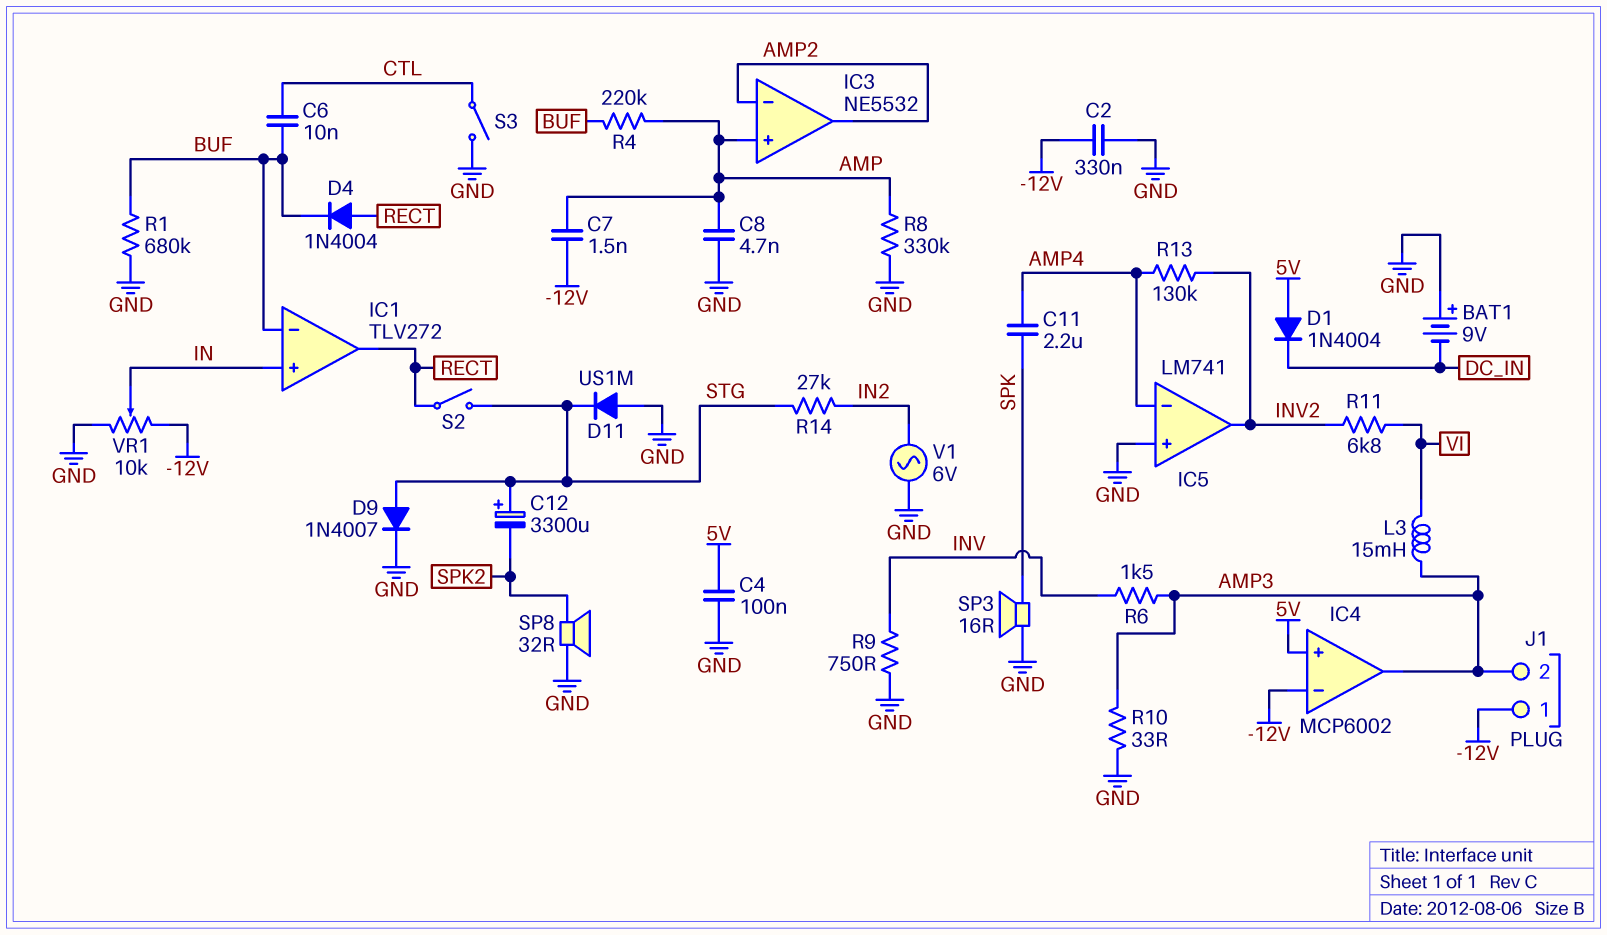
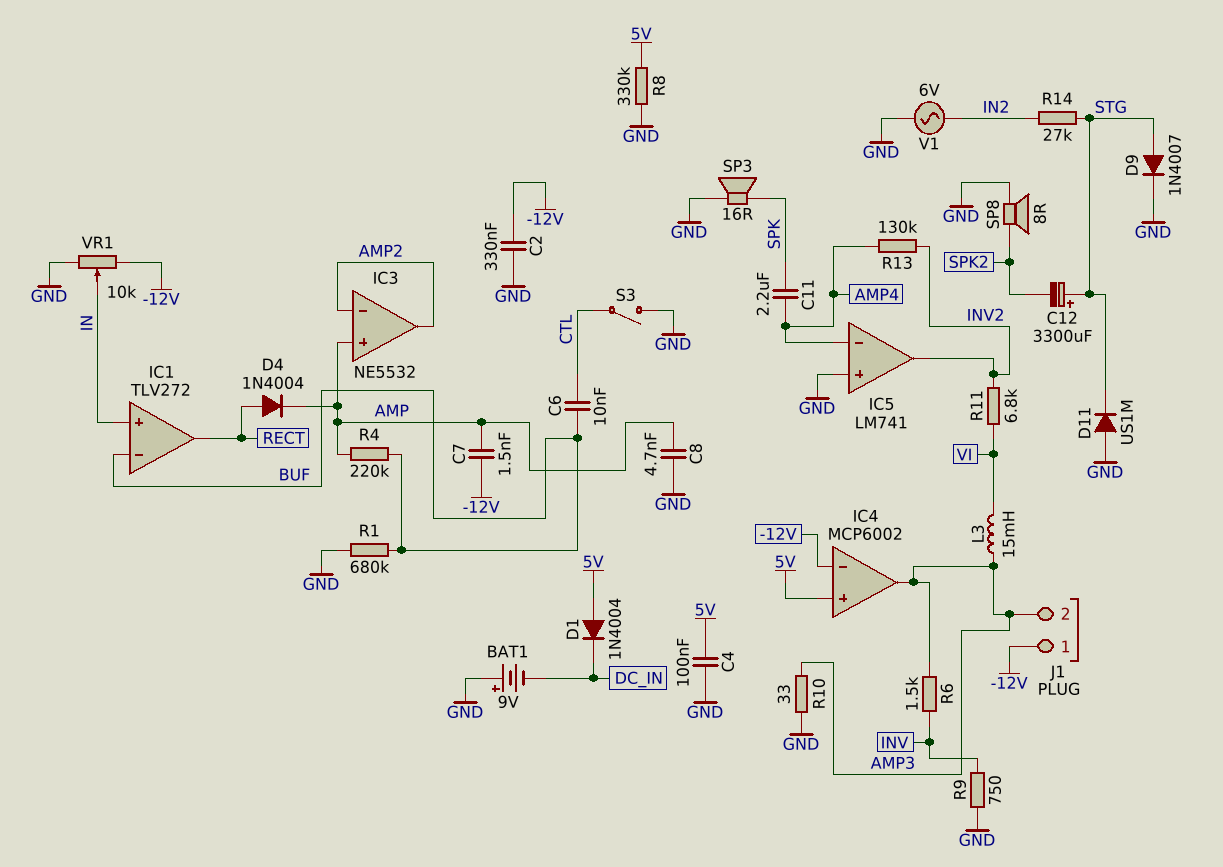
D4: diode 1N4004 (A RECT, K BUF) -> diode 1N4004 (A RECT, K AMP)
R8: 330k (AMP, GND) -> 330k (5V, GND)
S2: switch (RECT, STG) -> none
SP8: speaker 32R (GND, SPK2) -> speaker 8R (GND, SPK2)

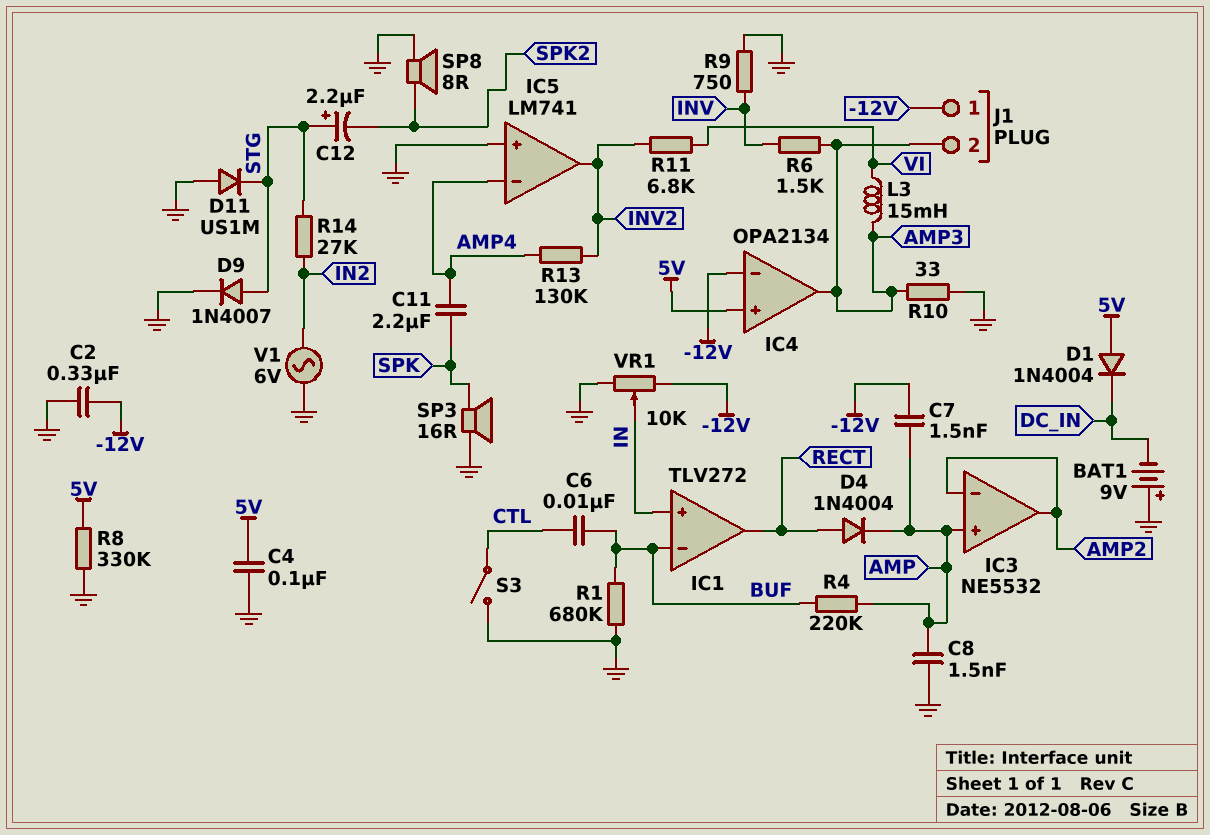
C8: 4.7nF (AMP, GND) -> 1.5nF (AMP, GND)
C12: 3300uF (plus STG, minus SPK2) -> 2.2uF (plus STG, minus SPK2)
IC4: MCP6002 -> OPA2134

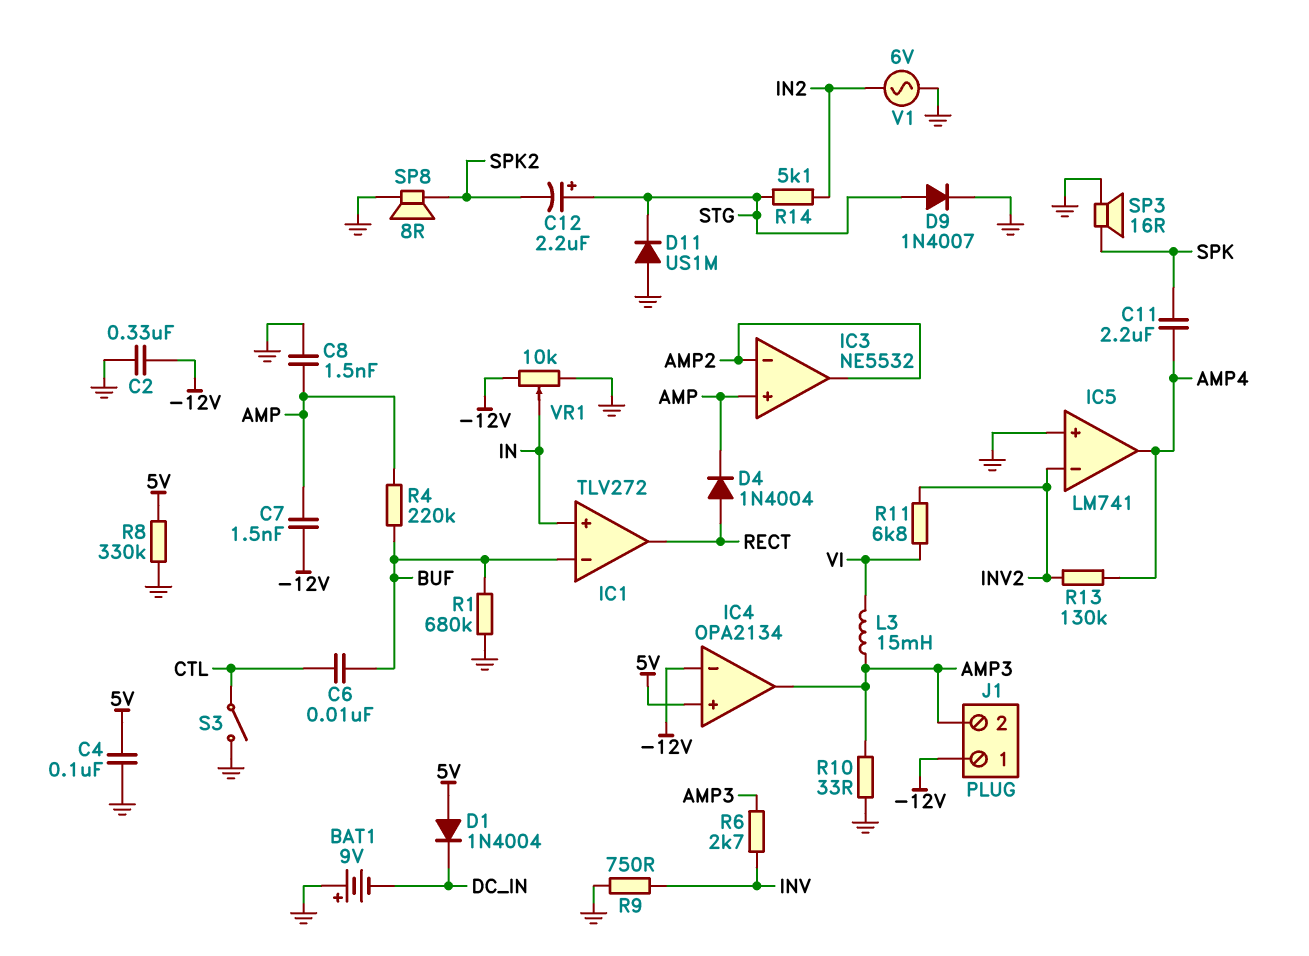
IC5 pin in-: AMP4 -> INV2
IC5 pin out: INV2 -> AMP4
R6: 1.5k (AMP3, INV) -> 2.7k (AMP3, INV)
R14: 27k (IN2, STG) -> 5.1k (IN2, STG)

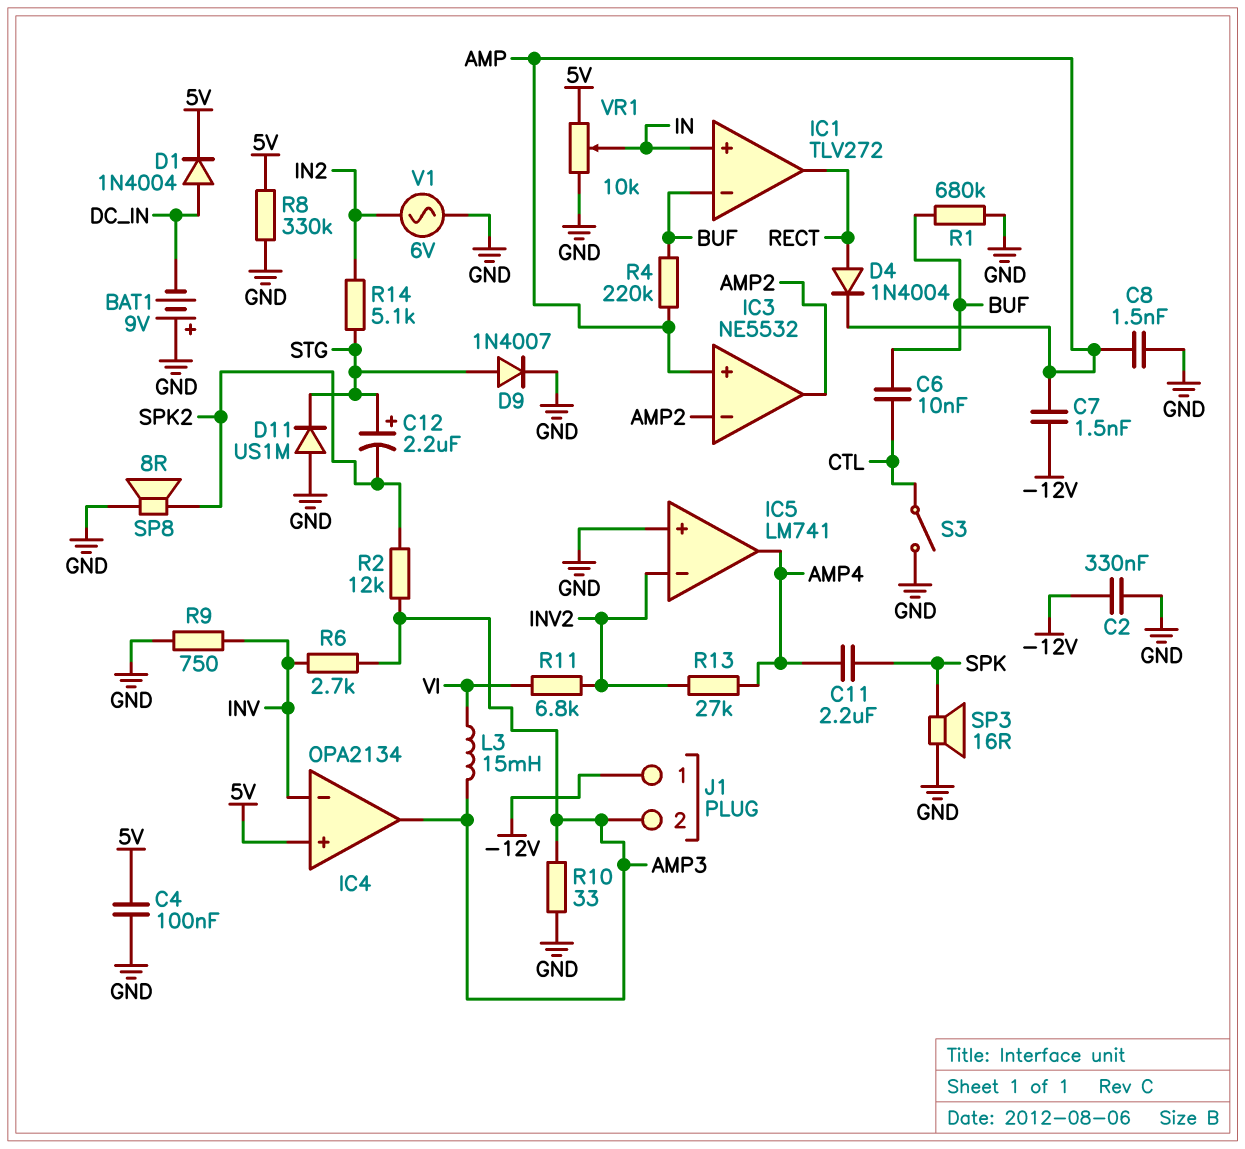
D1: diode 1N4004 (A 5V, K DC_IN) -> diode 1N4004 (A DC_IN, K 5V)
IC4 pin in-: -12V -> INV
R2: none -> 12k (AMP3, SPK2)
R13: 130k (AMP4, INV2) -> 27k (AMP4, INV2)
VR1: 10k (-12V, GND, wiper IN) -> 10k (5V, GND, wiper IN)

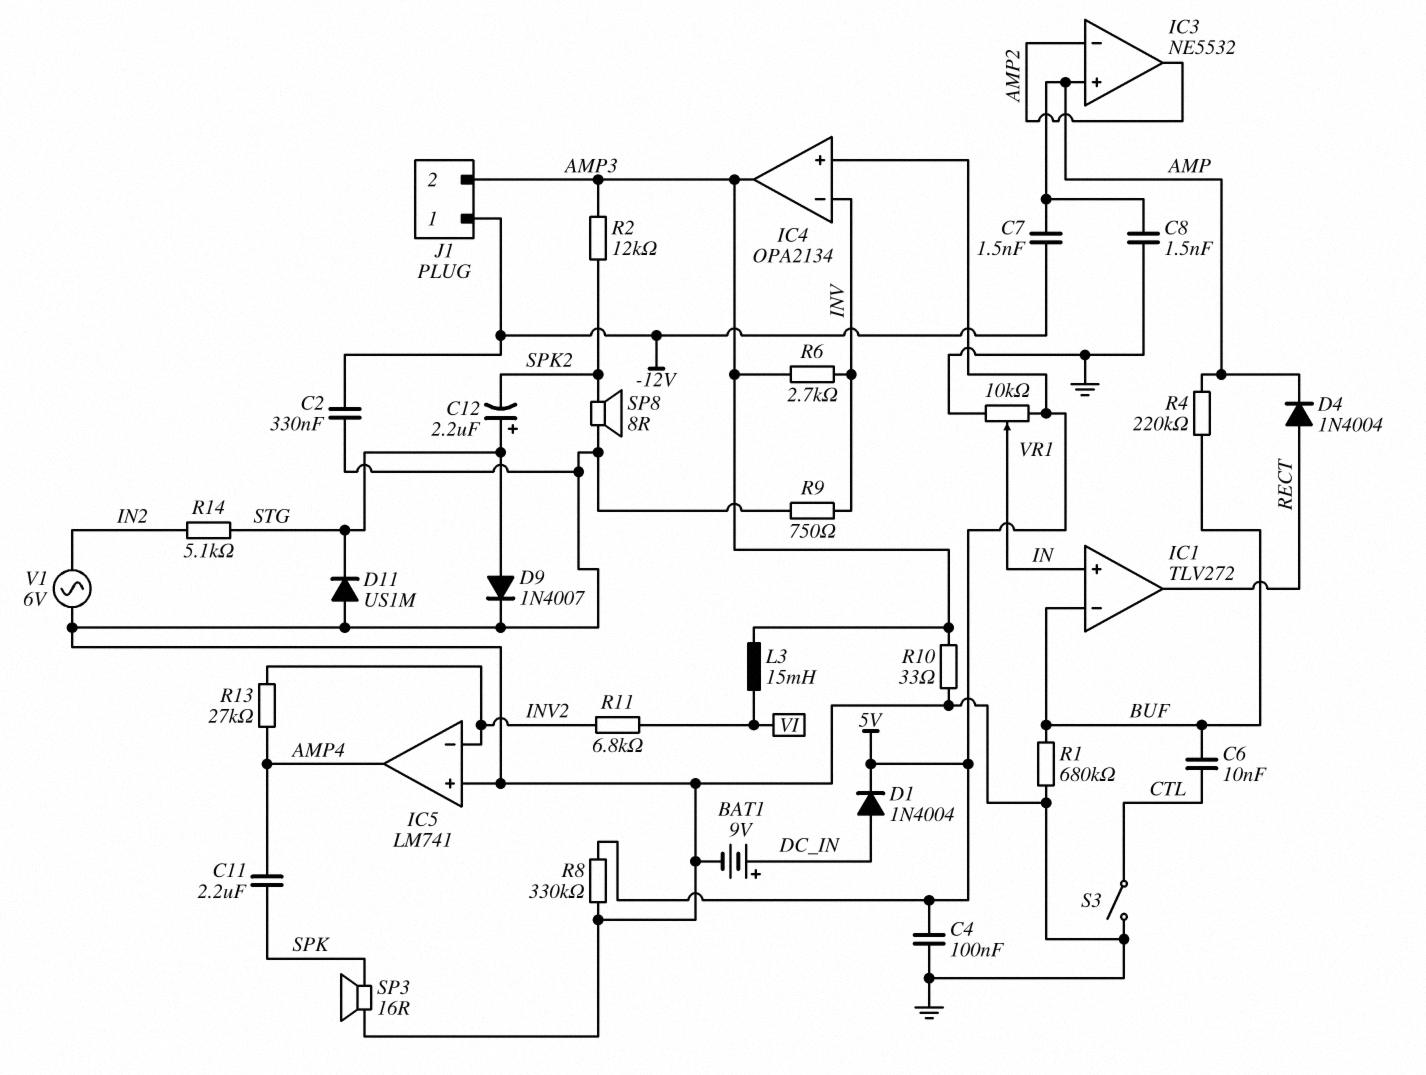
BAT1: 9V (plus GND, minus DC_IN) -> 9V (plus DC_IN, minus GND)

